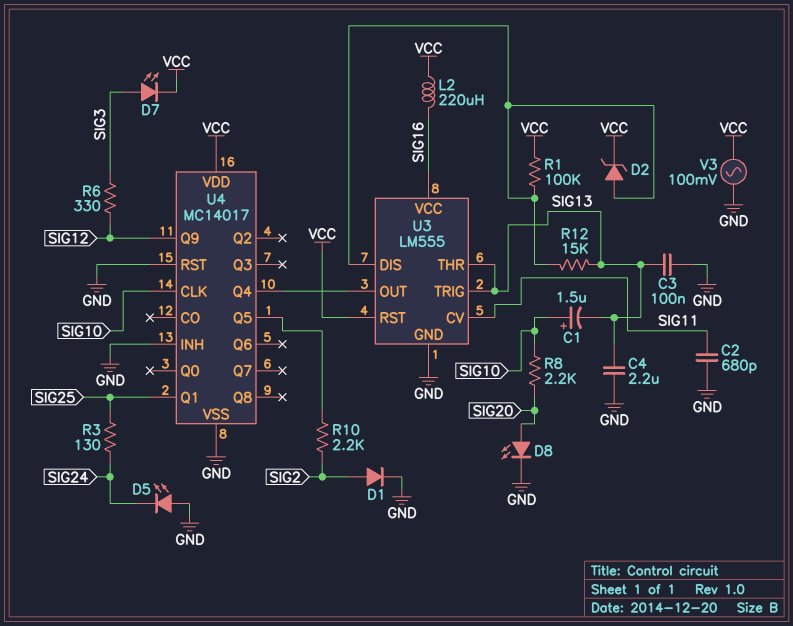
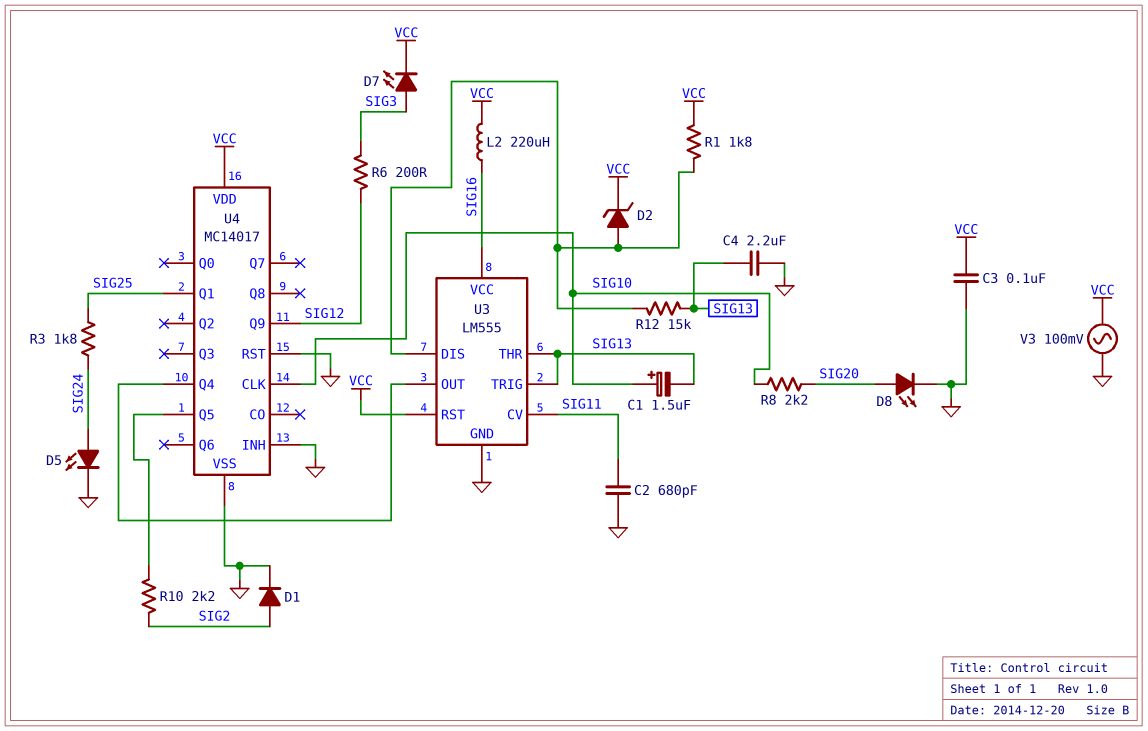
C3: 100nF (GND, SIG13) -> 100nF (GND, VCC)
D5: LED (A GND, K SIG24) -> LED (A SIG24, K GND)
R1: 100k (U3/DIS, VCC) -> 1.8k (U3/DIS, VCC)
R3: 130 (SIG24, SIG25) -> 1.8k (SIG24, SIG25)
R6: 330 (SIG3, SIG12) -> 200 (SIG3, SIG12)

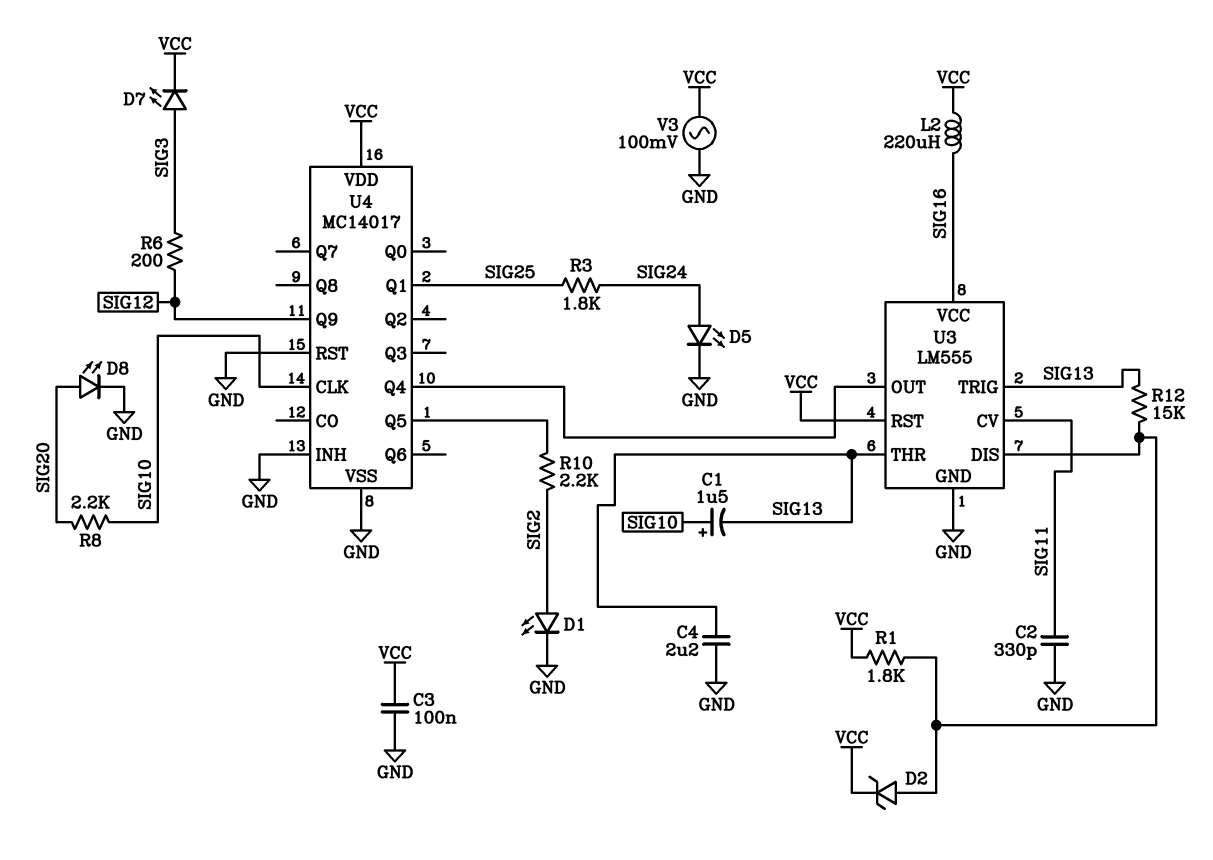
C2: 680pF (GND, SIG11) -> 330pF (GND, SIG11)
D1: diode (A SIG2, K GND) -> LED (A SIG2, K GND)

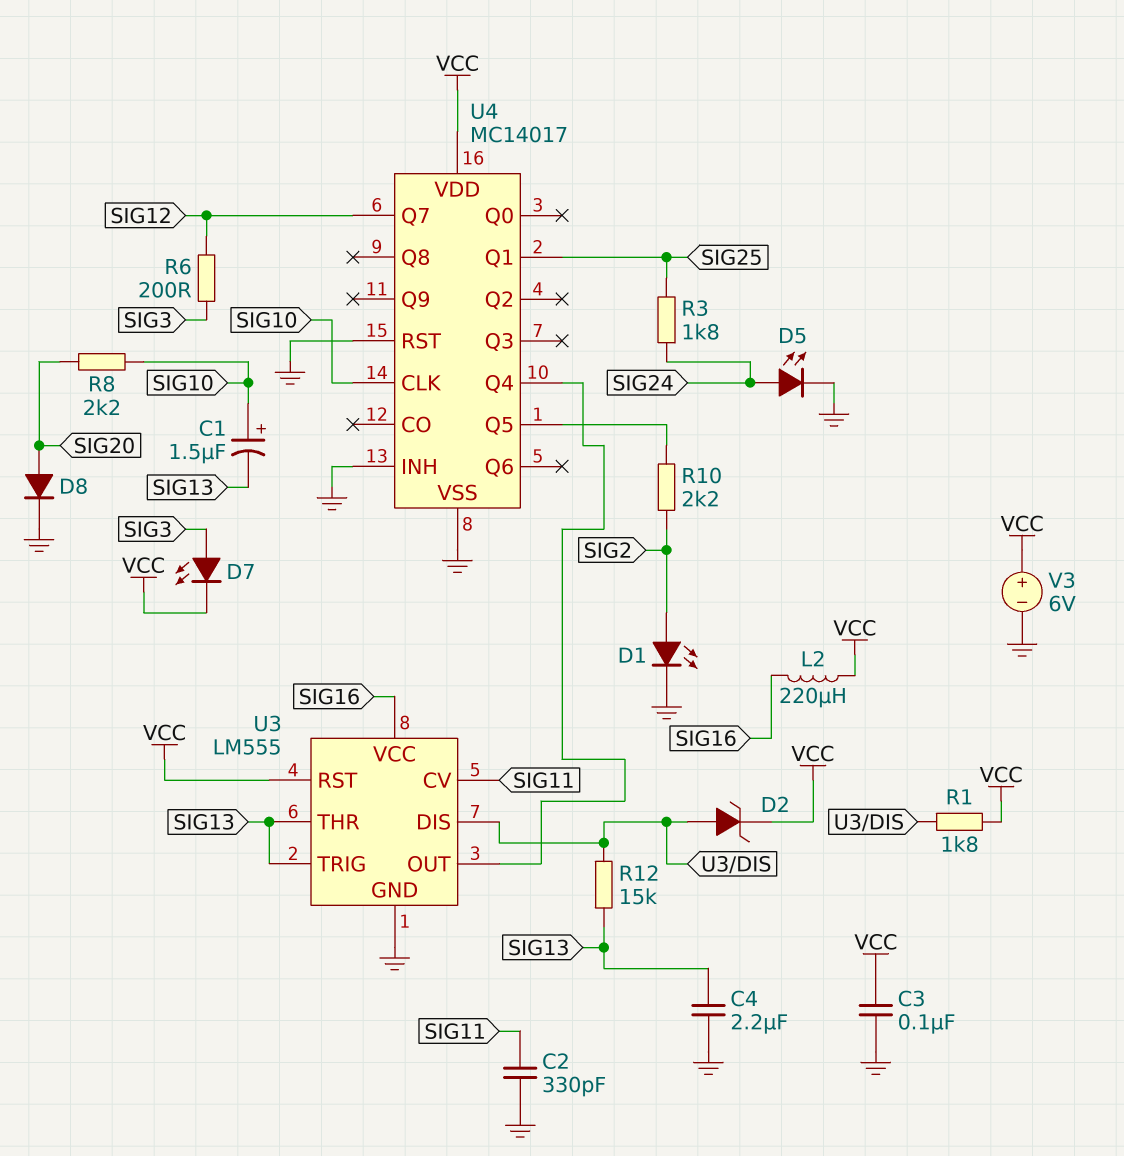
D8: LED (A SIG20, K GND) -> diode (A SIG20, K GND)
U4 pin Q7: none -> SIG12
U4 pin Q9: SIG12 -> none
V3: AC 100mV (GND, VCC) -> 6V (plus VCC, minus GND)

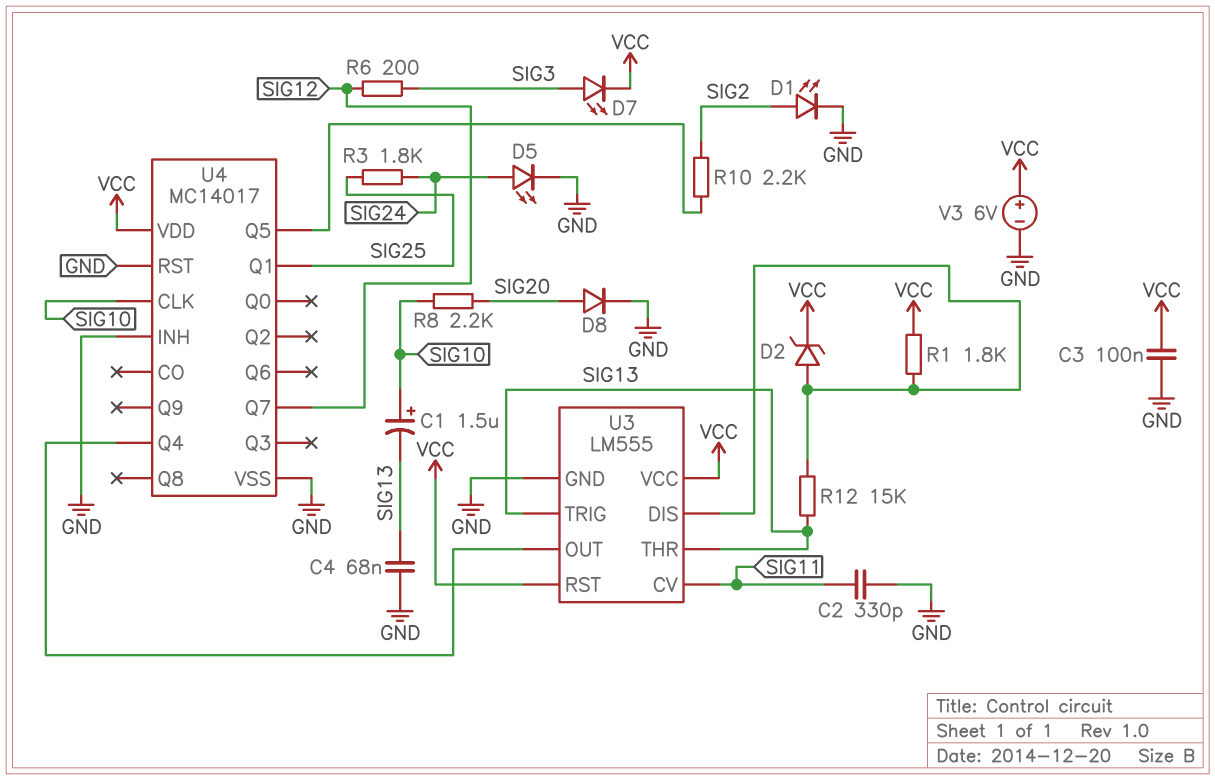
C4: 2.2uF (GND, SIG13) -> 68nF (GND, SIG13)
L2: 220uH (SIG16, VCC) -> none
U3 pin VCC: SIG16 -> VCC

